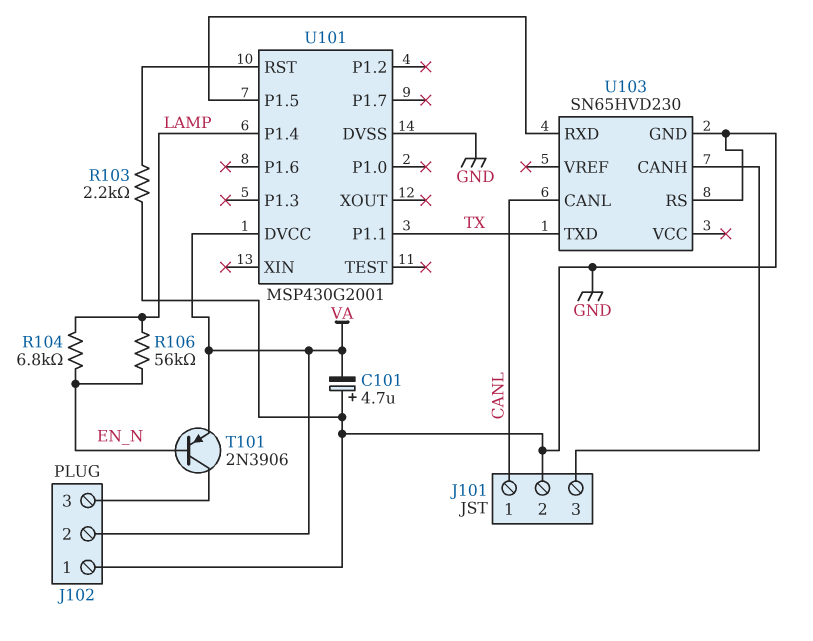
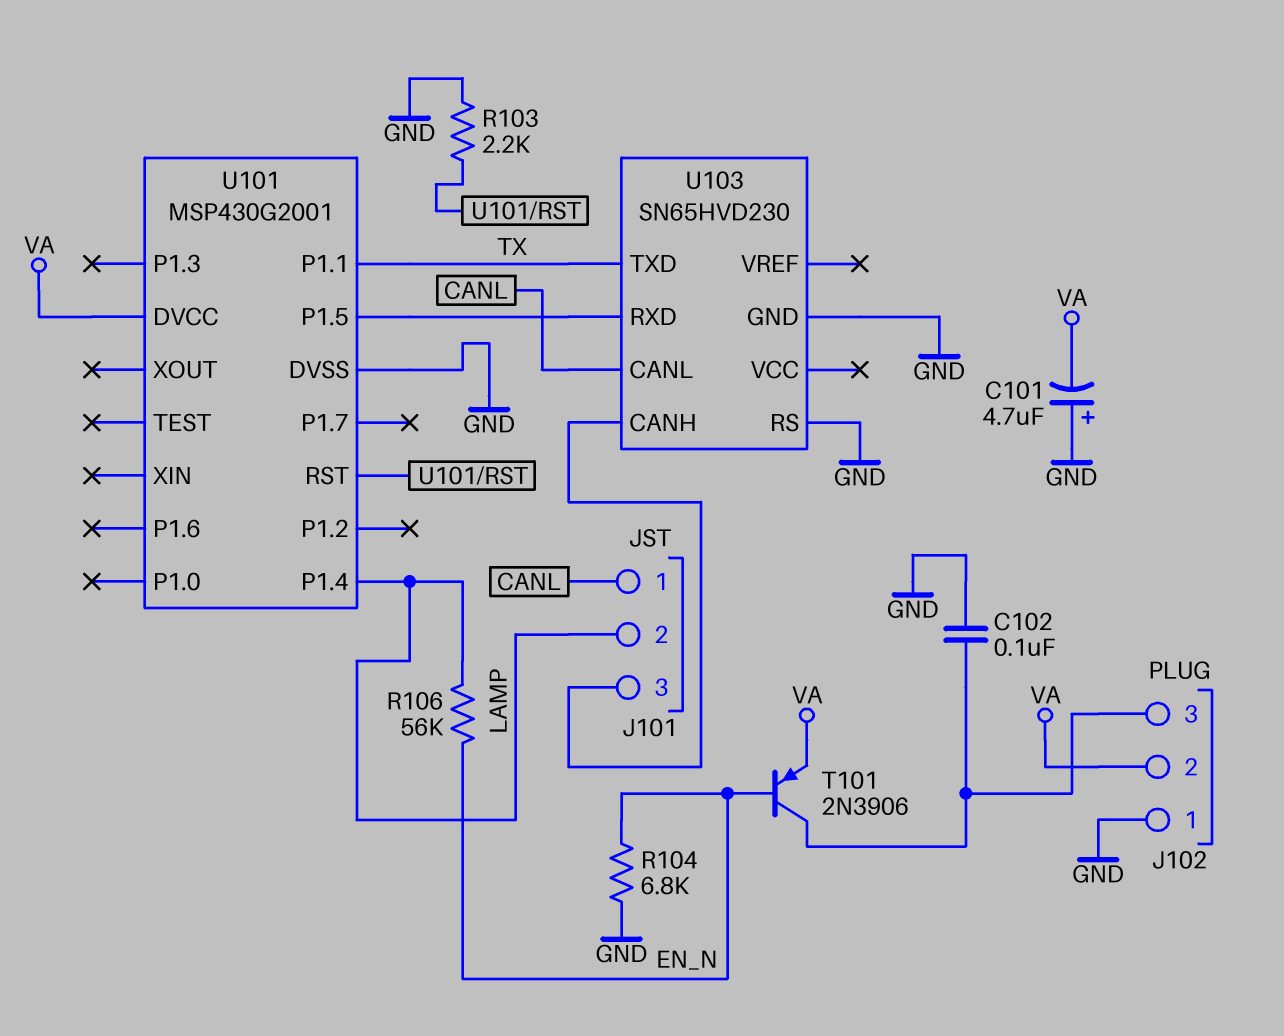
C102: none -> 100nF (GND, J102/3)
J101 pin 2: GND -> LAMP
R104: 6.8k (EN_N, LAMP) -> 6.8k (EN_N, GND)

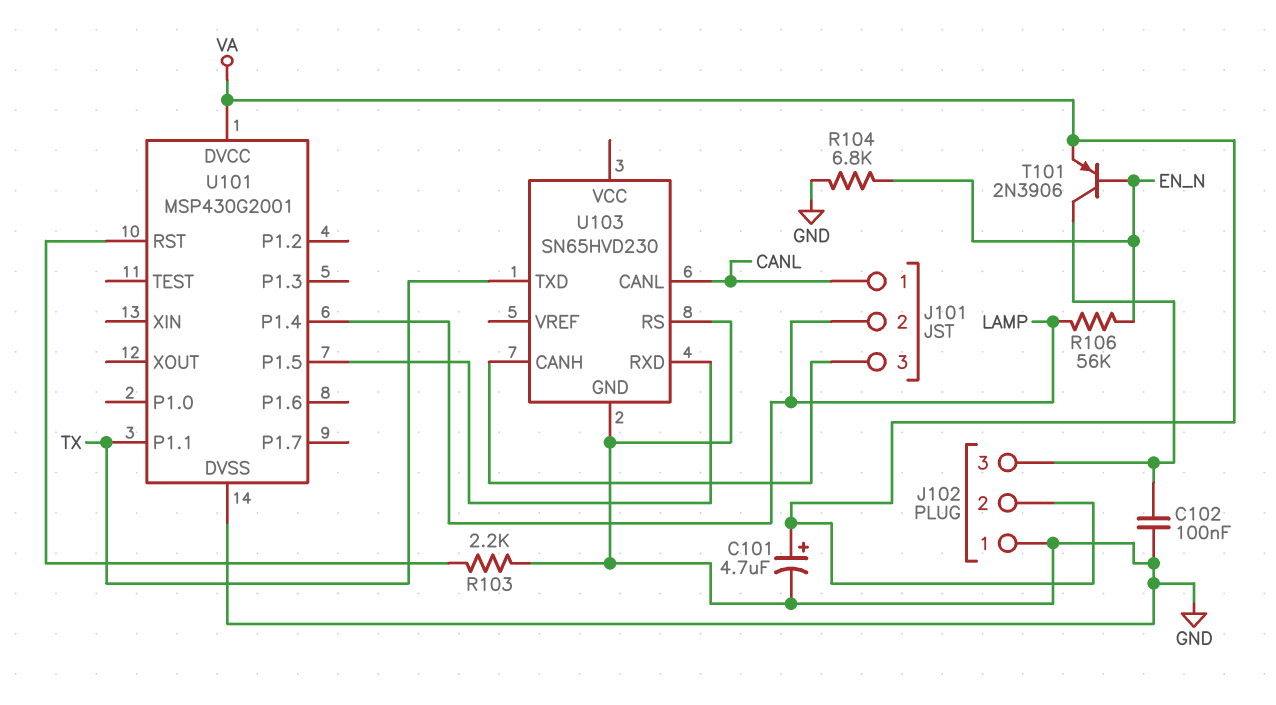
C101: 4.7uF (plus GND, minus VA) -> 4.7uF (plus VA, minus GND)

